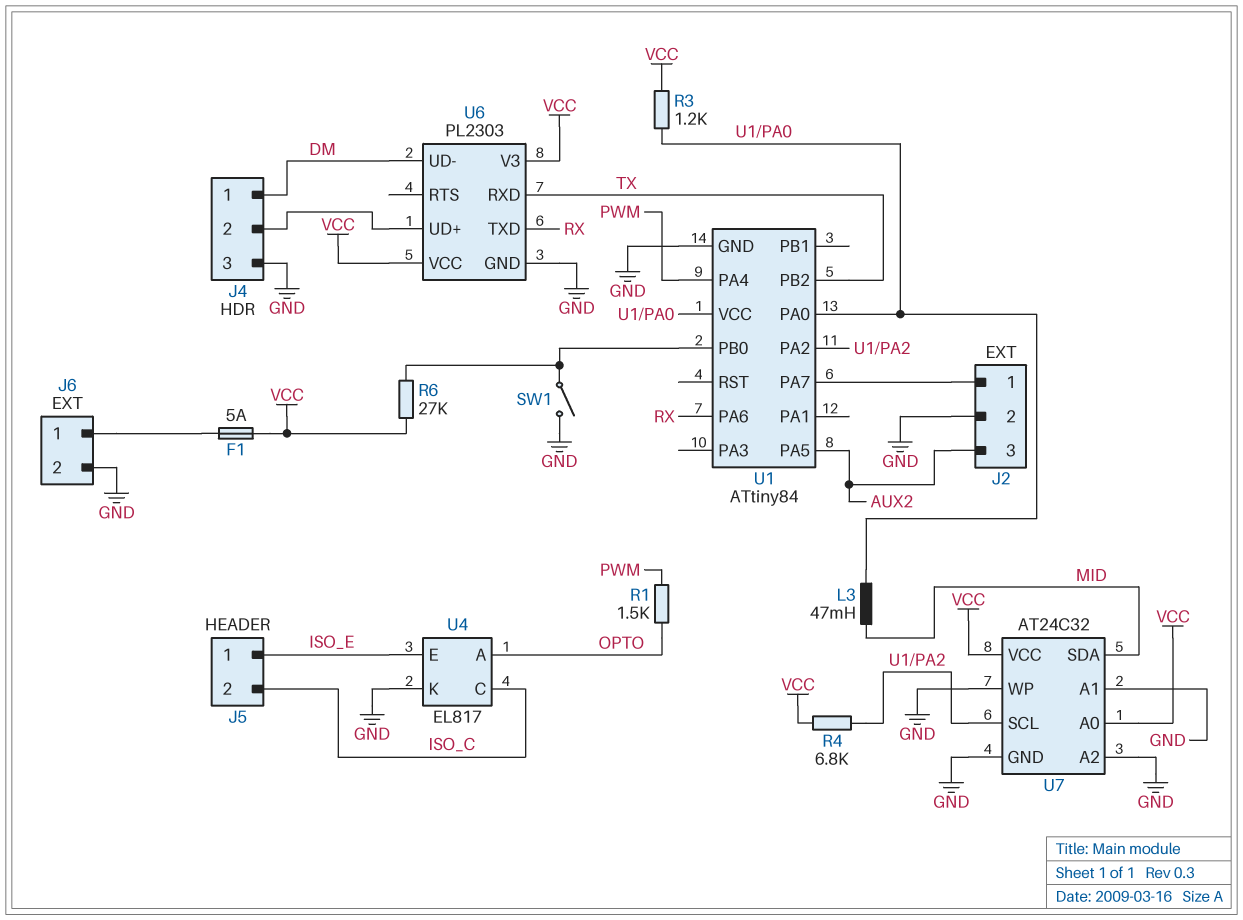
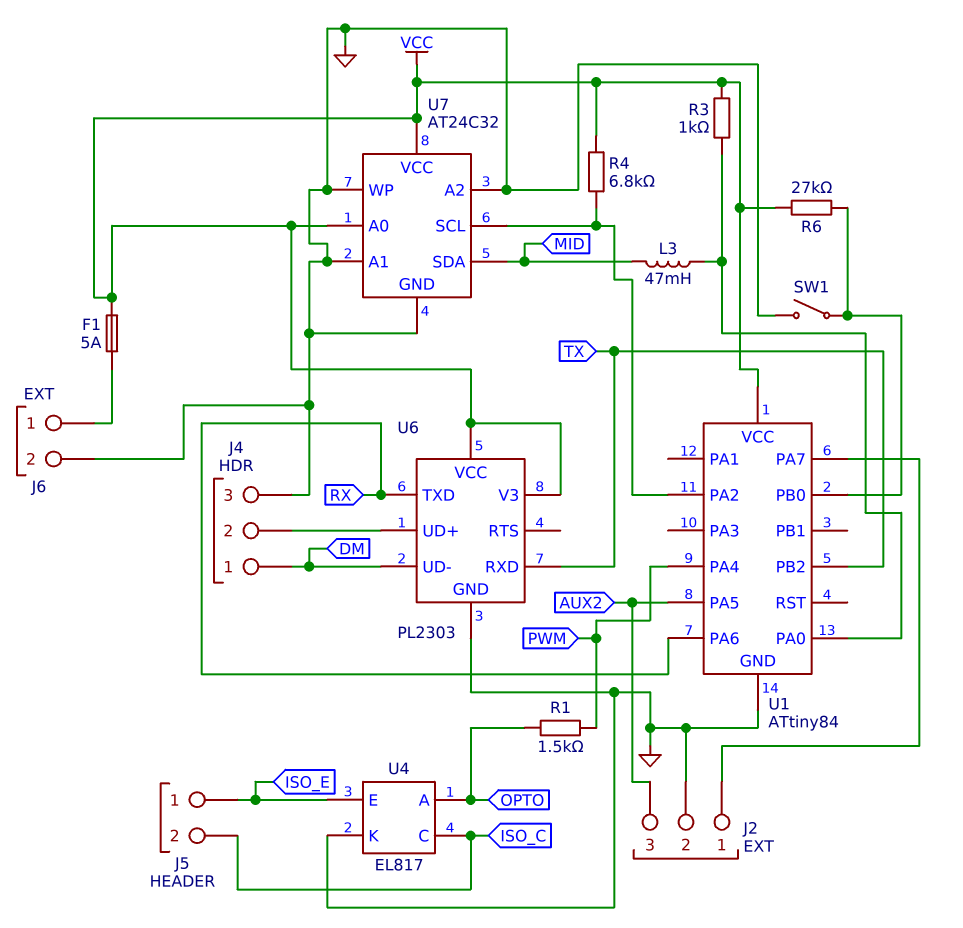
R3: 1.2k (U1/PA0, VCC) -> 1k (U1/PA0, VCC)
U1 pin VCC: U1/PA0 -> VCC

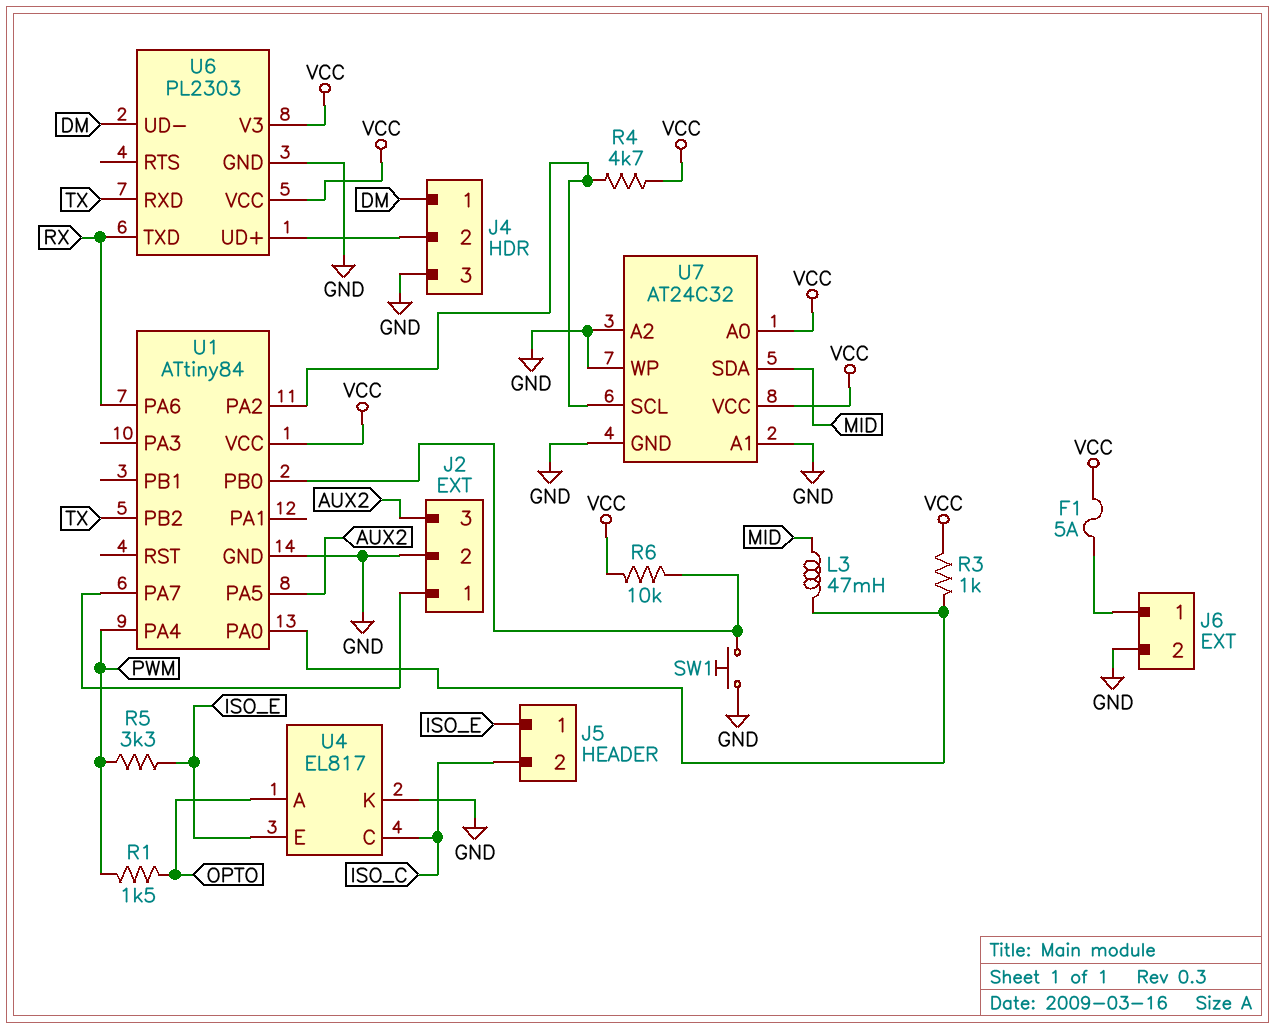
R4: 6.8k (U1/PA2, VCC) -> 4.7k (U1/PA2, VCC)
R5: none -> 3.3k (ISO_E, PWM)
R6: 27k (U1/PB0, VCC) -> 10k (U1/PB0, VCC)
SW1: switch (GND, U1/PB0) -> button (GND, U1/PB0)

